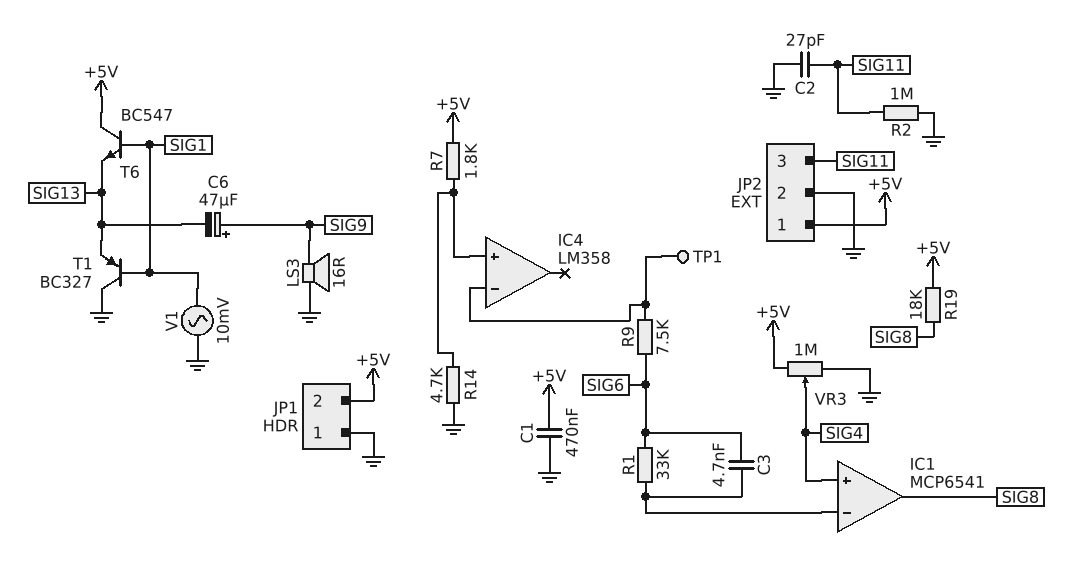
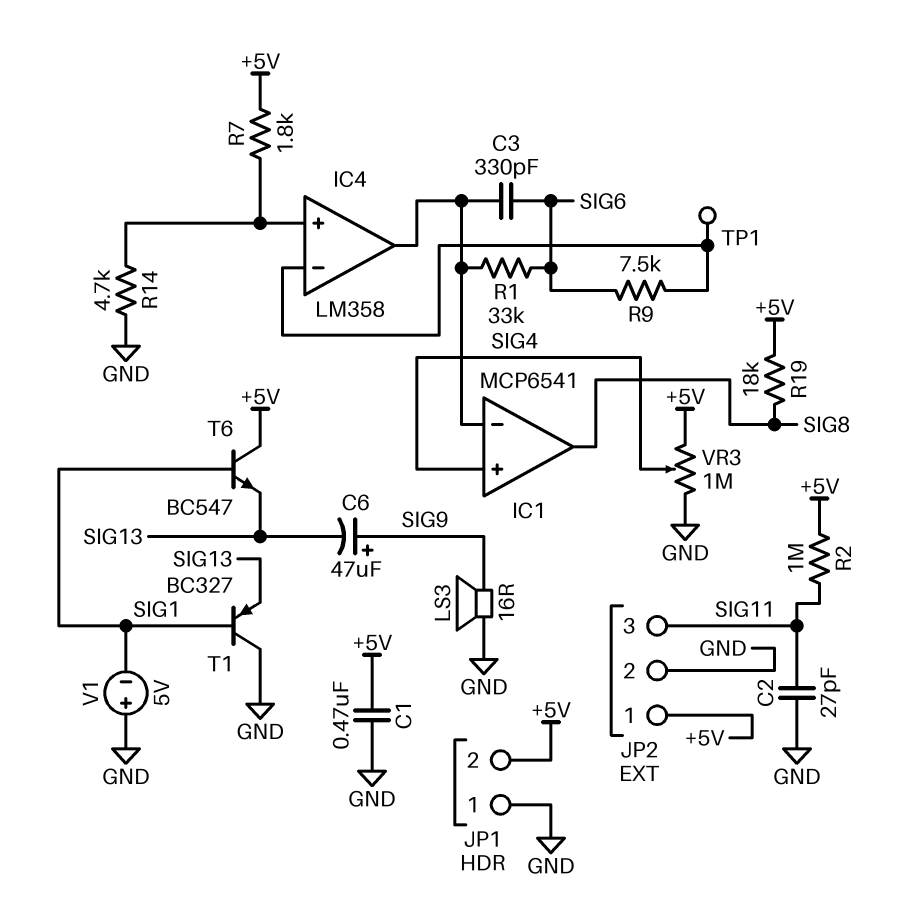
C3: 4.7nF (IC1/in-, SIG6) -> 330pF (IC1/in-, SIG6)
IC4 pin out: none -> IC1/in-
R2: 1M (GND, SIG11) -> 1M (+5V, SIG11)
V1: AC 10mV (GND, SIG1) -> 5V (plus GND, minus SIG1)

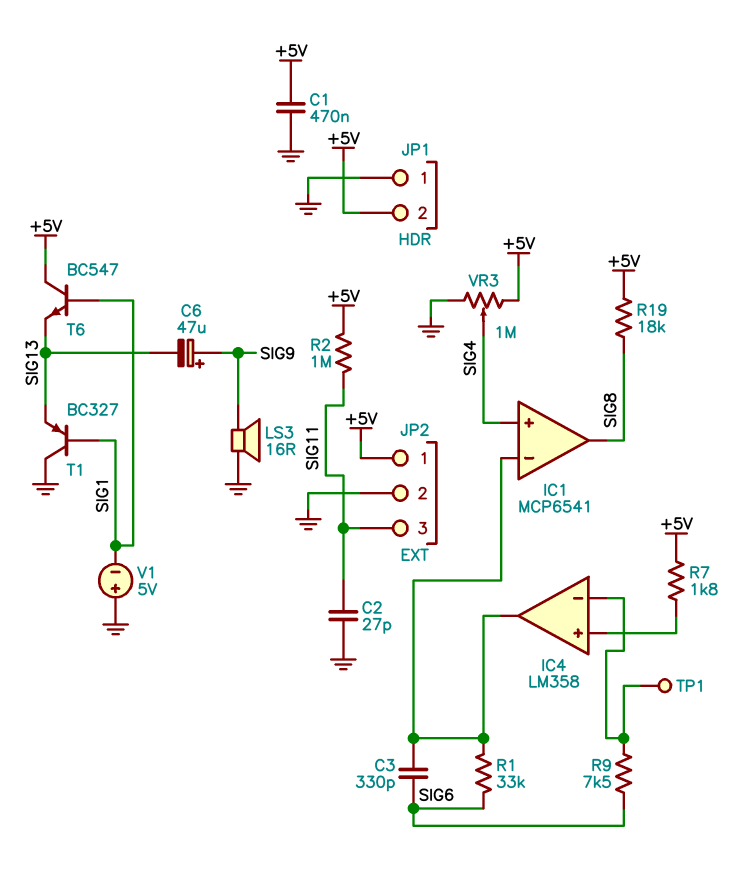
R14: 4.7k (GND, IC4/in+) -> none

